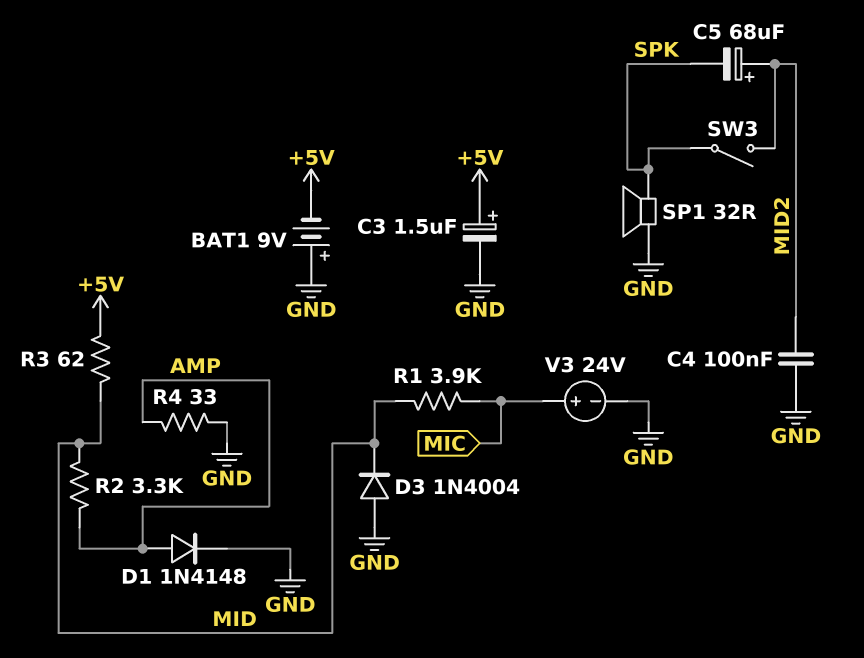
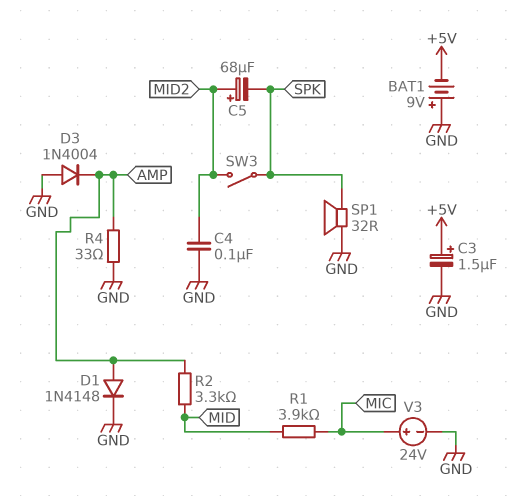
D3: diode 1N4004 (A GND, K MID) -> diode 1N4004 (A GND, K AMP)
R3: 62 (+5V, MID) -> none

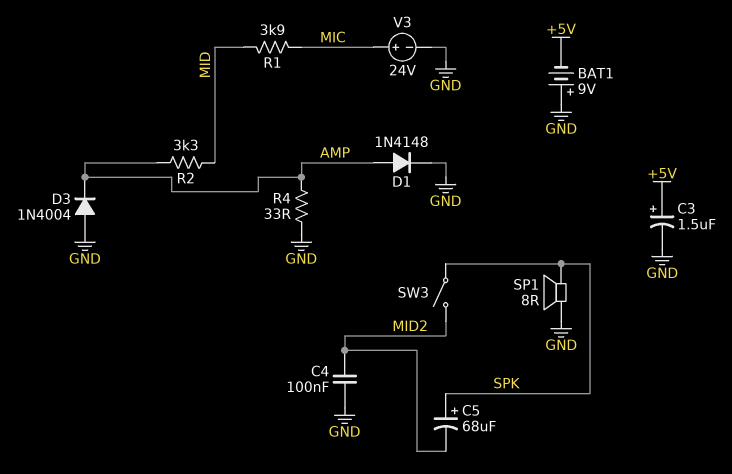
C5: 68uF (plus MID2, minus SPK) -> 68uF (plus SPK, minus MID2)
SP1: speaker 32R (GND, SPK) -> speaker 8R (GND, SPK)

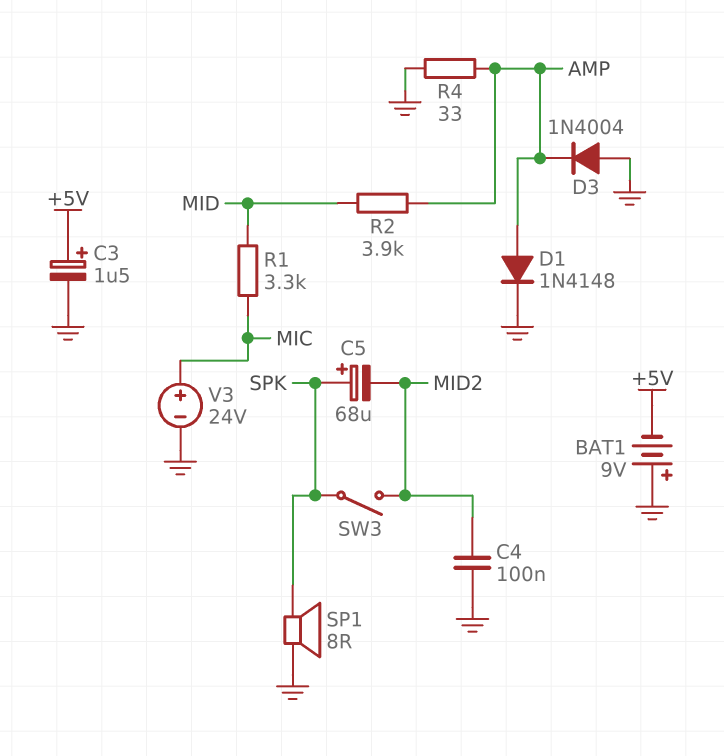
R1: 3.9k (MIC, MID) -> 3.3k (MIC, MID)
R2: 3.3k (AMP, MID) -> 3.9k (AMP, MID)

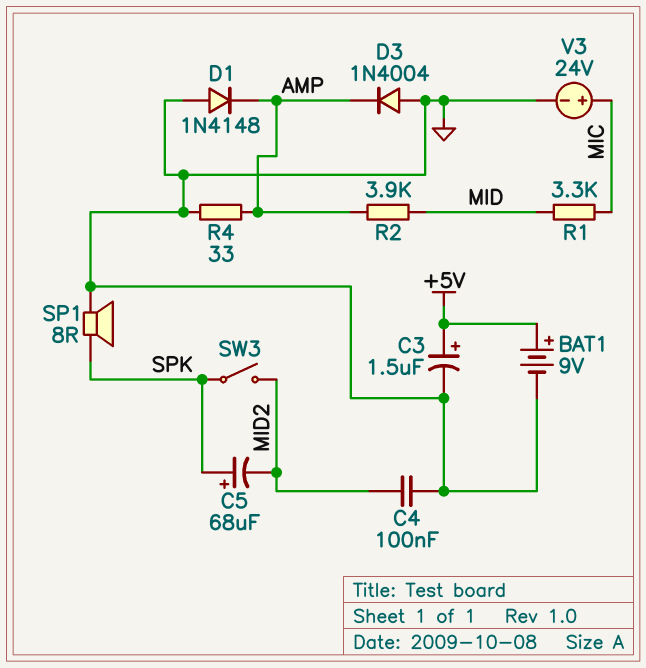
BAT1: 9V (plus GND, minus +5V) -> 9V (plus +5V, minus GND)
D1: diode 1N4148 (A AMP, K GND) -> diode 1N4148 (A GND, K AMP)

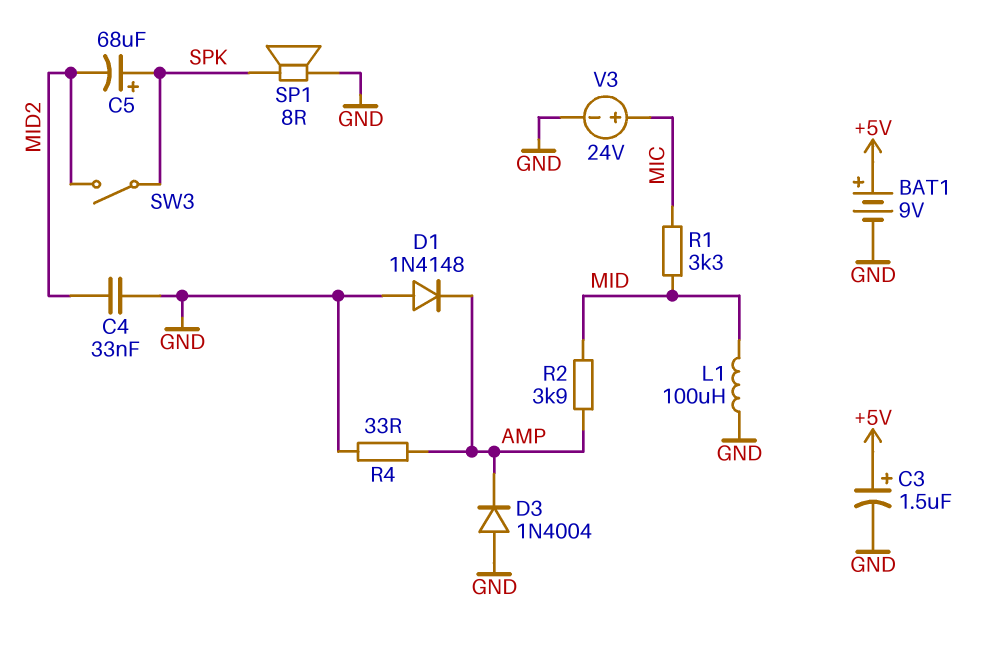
C4: 100nF (GND, MID2) -> 33nF (GND, MID2)
L1: none -> 100uH (GND, MID)

